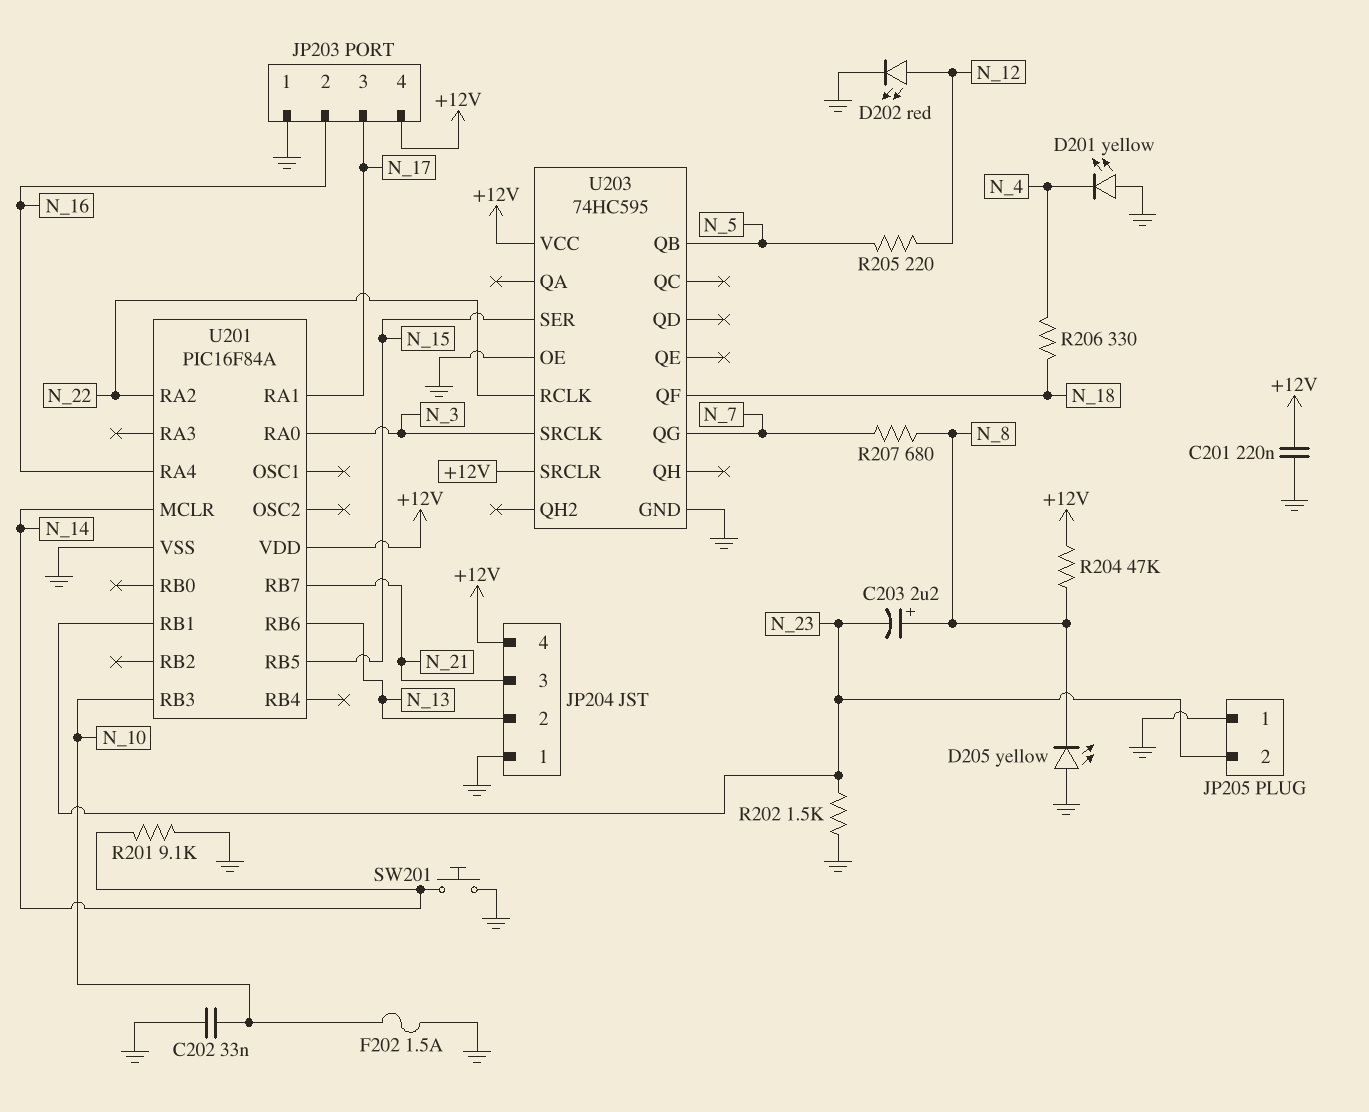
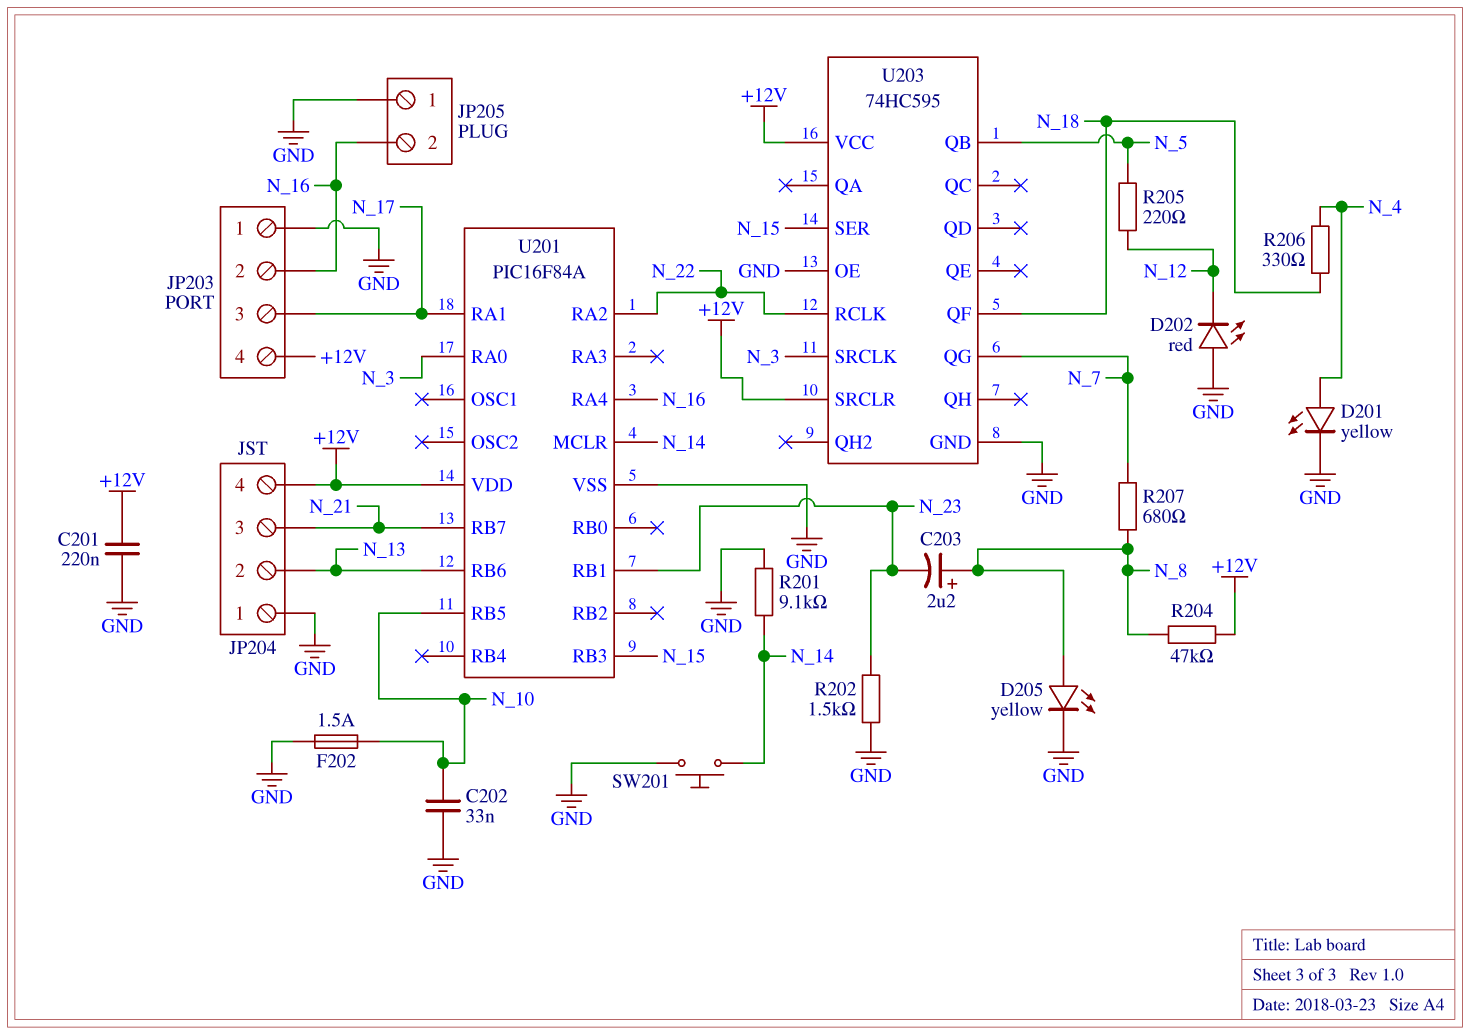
D201: LED yellow (A GND, K N_4) -> LED yellow (A N_4, K GND)
D202: LED red (A N_12, K GND) -> LED red (A GND, K N_12)
D205: LED yellow (A GND, K N_8) -> LED yellow (A N_8, K GND)
JP205 pin 2: N_23 -> N_16
U201 pin RB3: N_10 -> N_15
U201 pin RB5: N_15 -> N_10

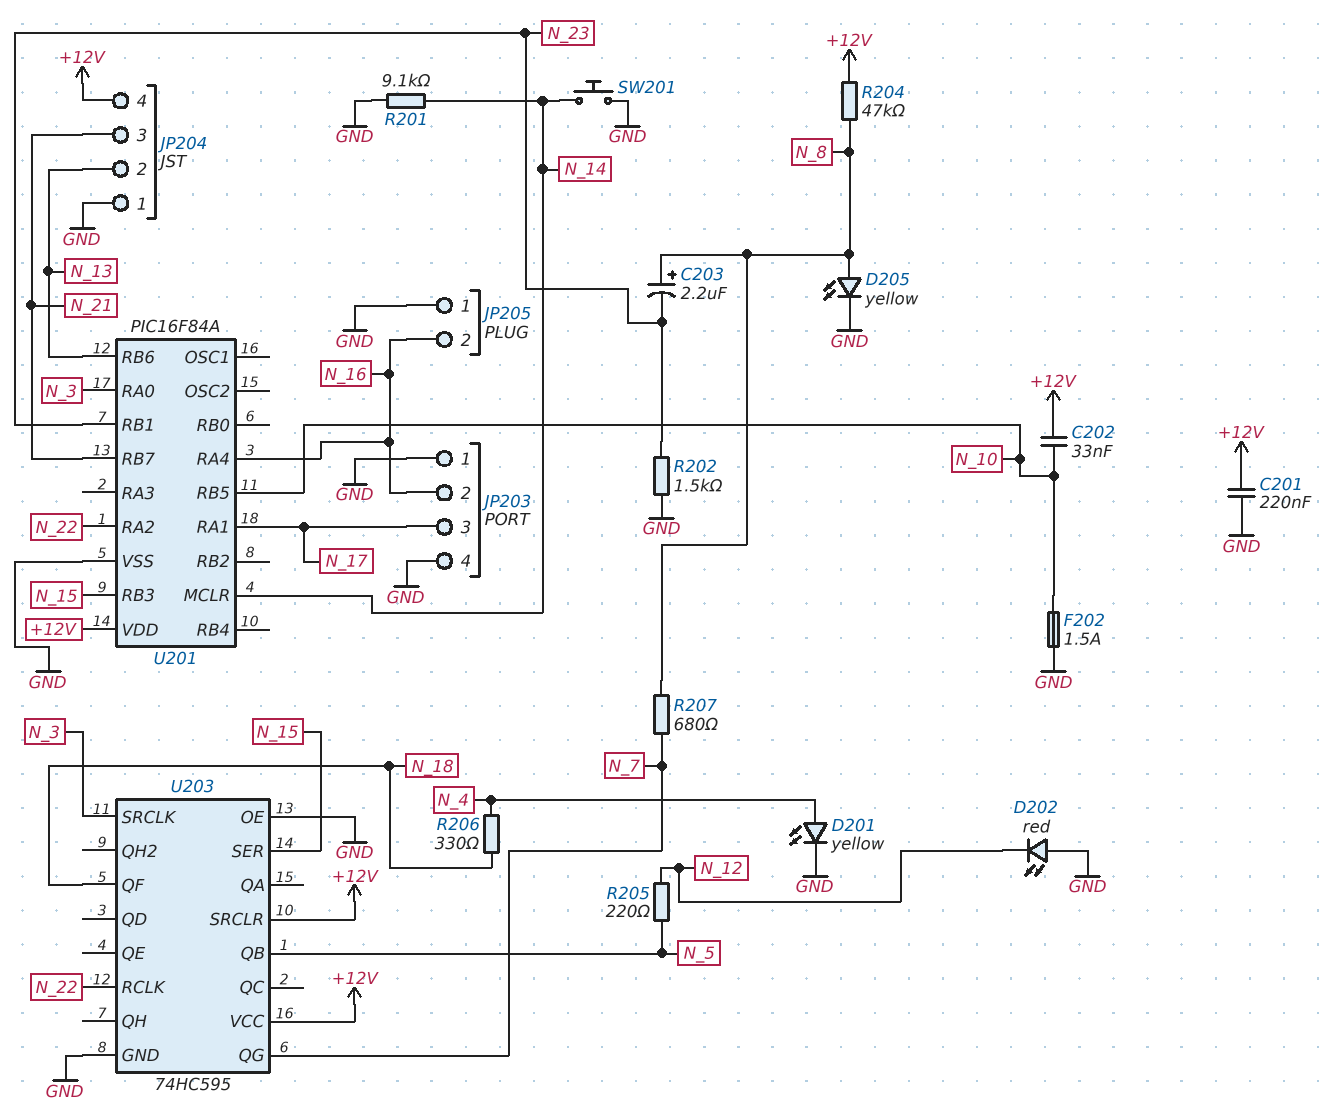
C202: 33nF (GND, N_10) -> 33nF (+12V, N_10)
JP203 pin 4: +12V -> GND

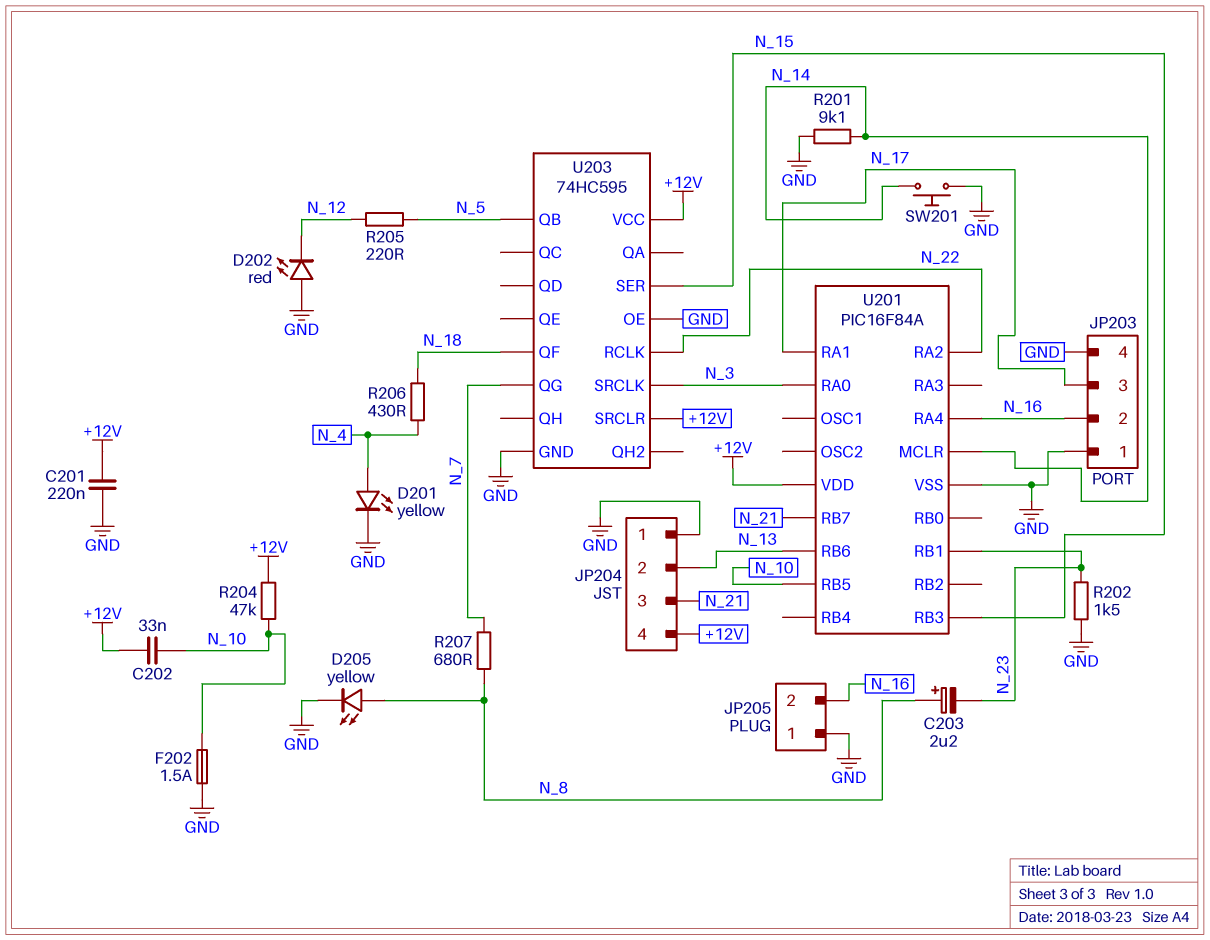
R204: 47k (+12V, N_8) -> 47k (+12V, N_10)
R206: 330 (N_4, N_18) -> 430 (N_4, N_18)

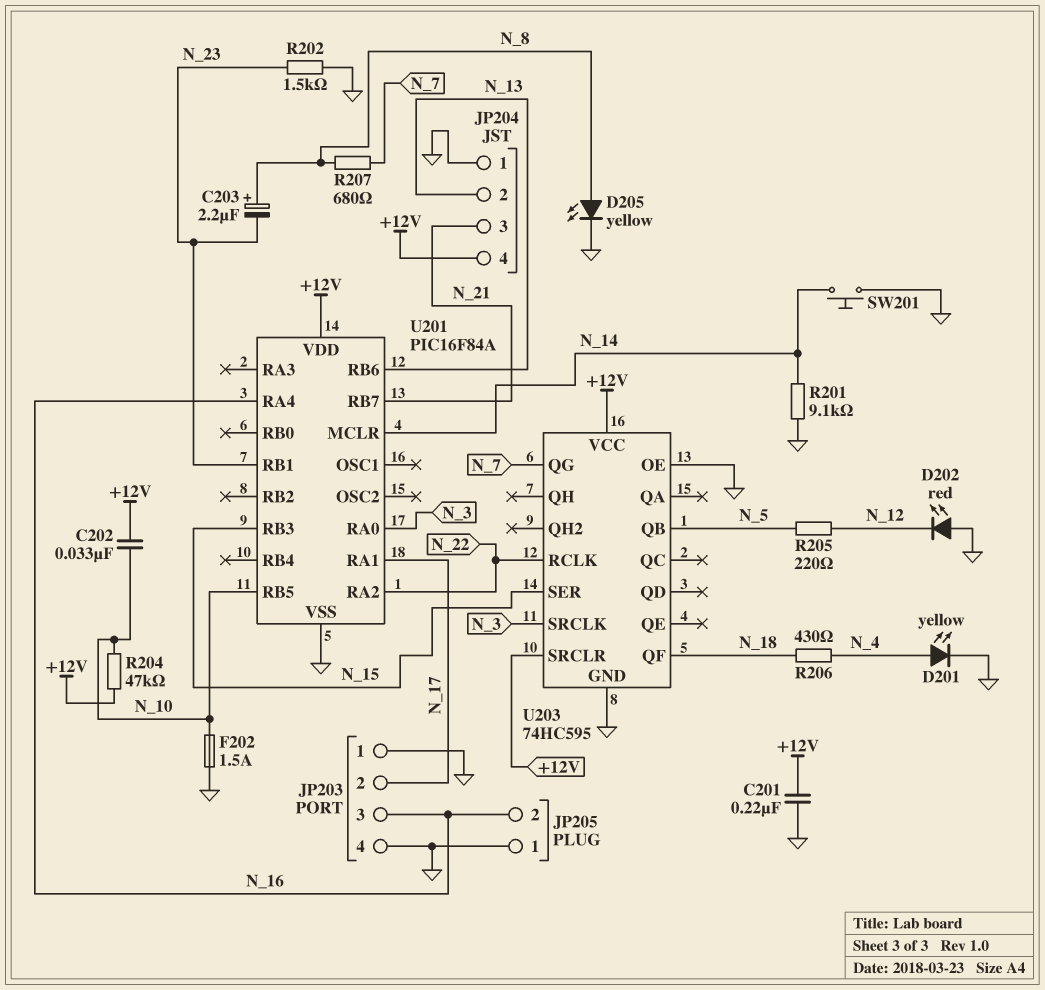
JP203 pin 2: N_16 -> N_17
JP203 pin 3: N_17 -> N_16

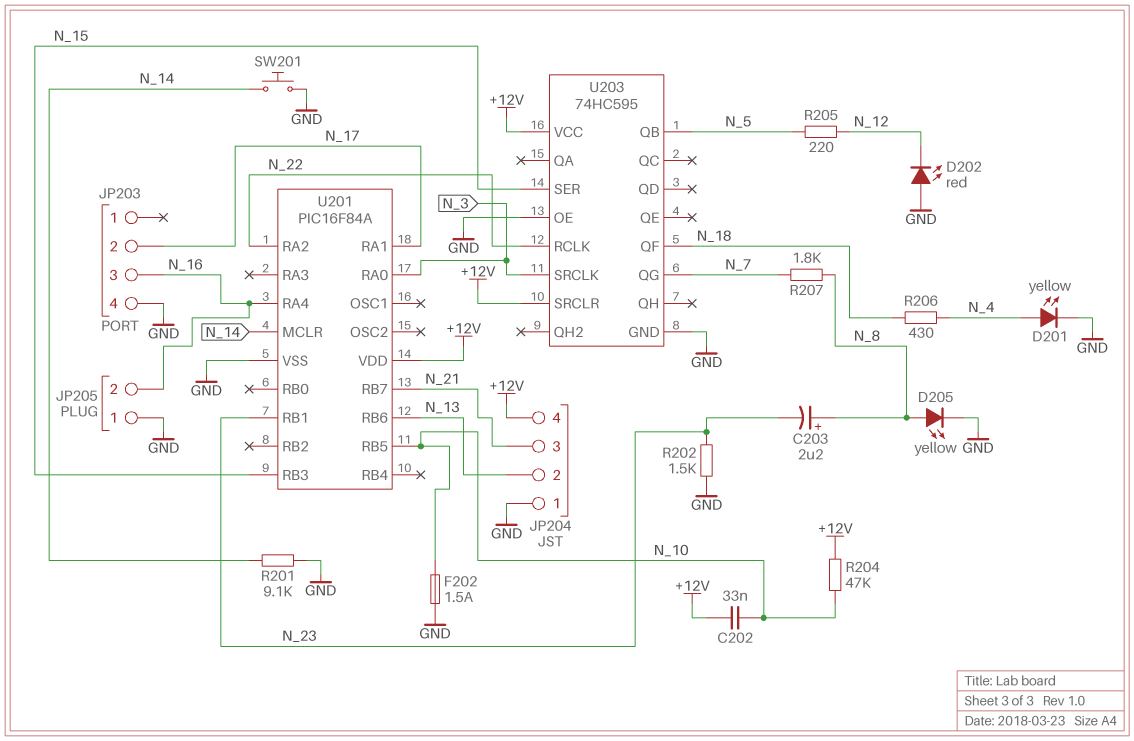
C201: 220nF (+12V, GND) -> none
JP203 pin 1: GND -> none
R207: 680 (N_7, N_8) -> 1.8k (N_7, N_8)

